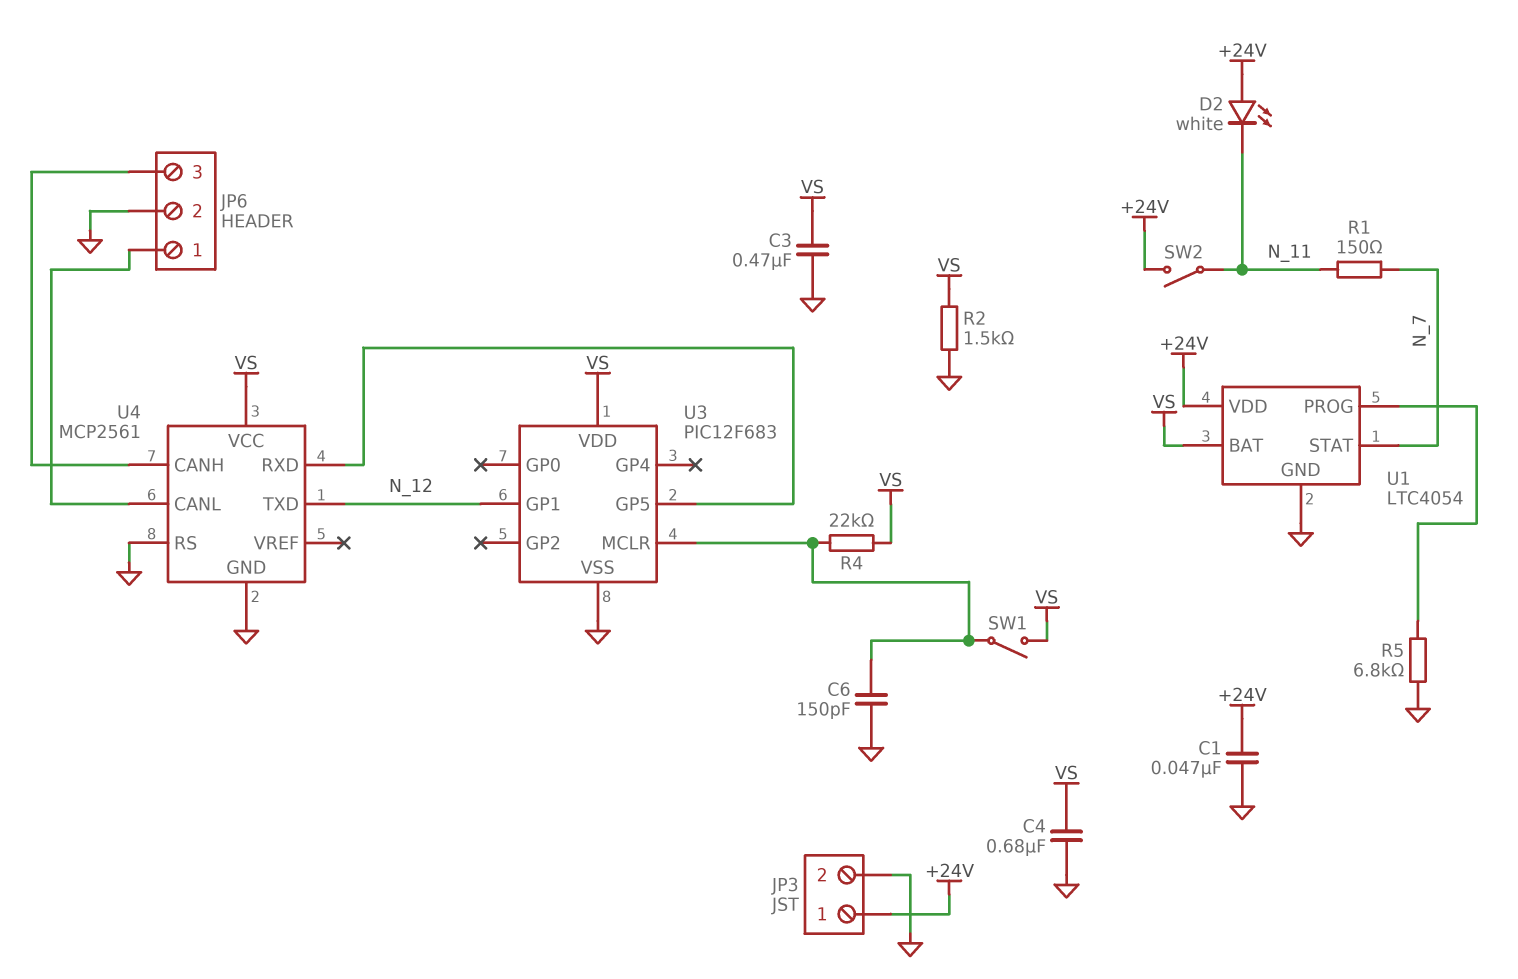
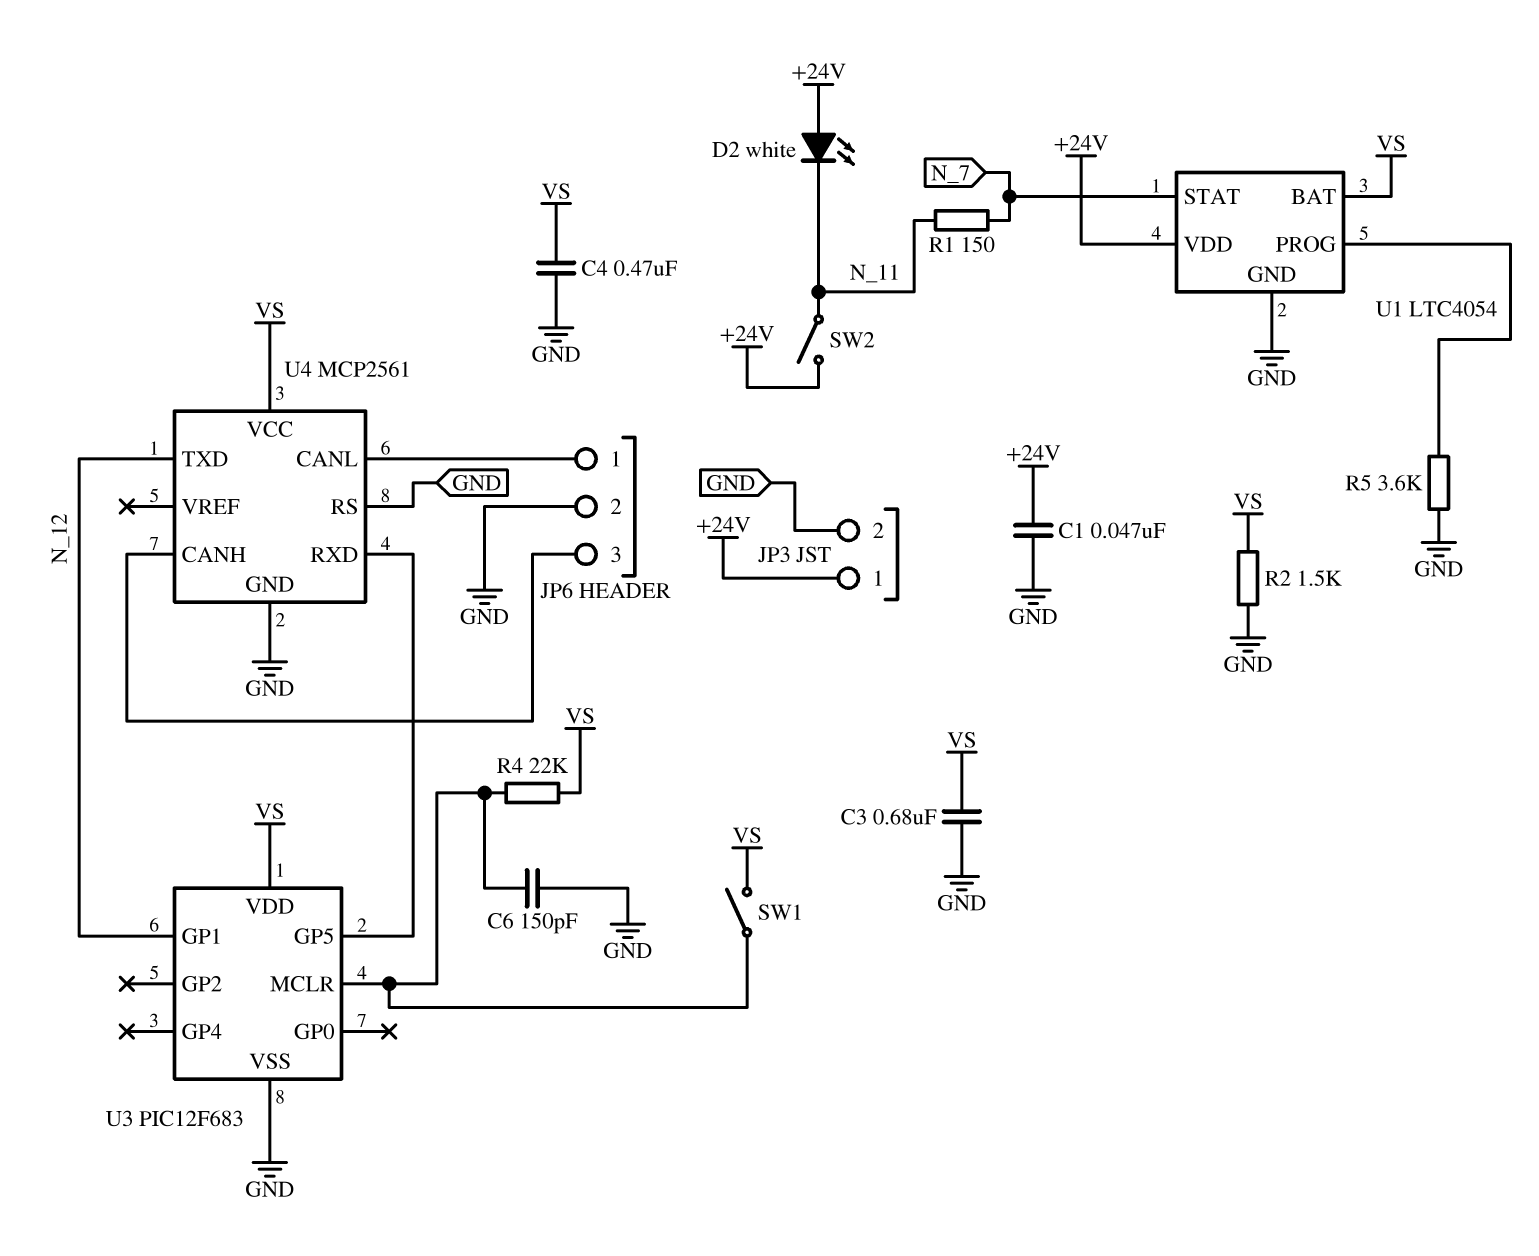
C3: 470nF (GND, VS) -> 680nF (GND, VS)
C4: 680nF (GND, VS) -> 470nF (GND, VS)
R5: 6.8k (GND, U1/PROG) -> 3.6k (GND, U1/PROG)

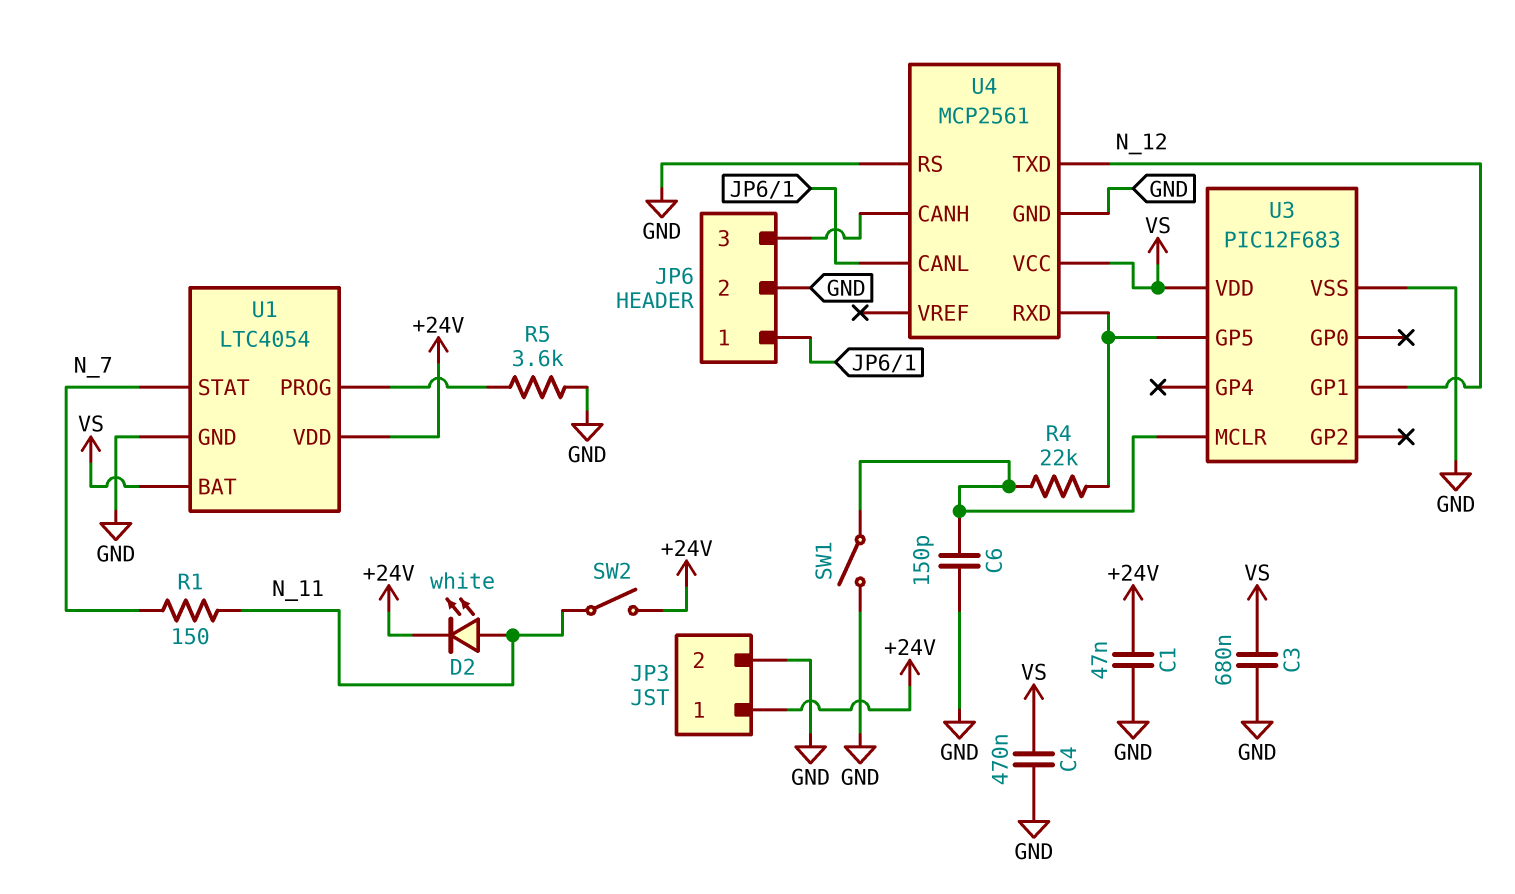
D2: LED white (A +24V, K N_11) -> LED white (A N_11, K +24V)
R2: 1.5k (GND, VS) -> none
R4: 22k (U3/MCLR, VS) -> 22k (U3/GP5, U3/MCLR)
SW1: switch (U3/MCLR, VS) -> switch (GND, U3/MCLR)

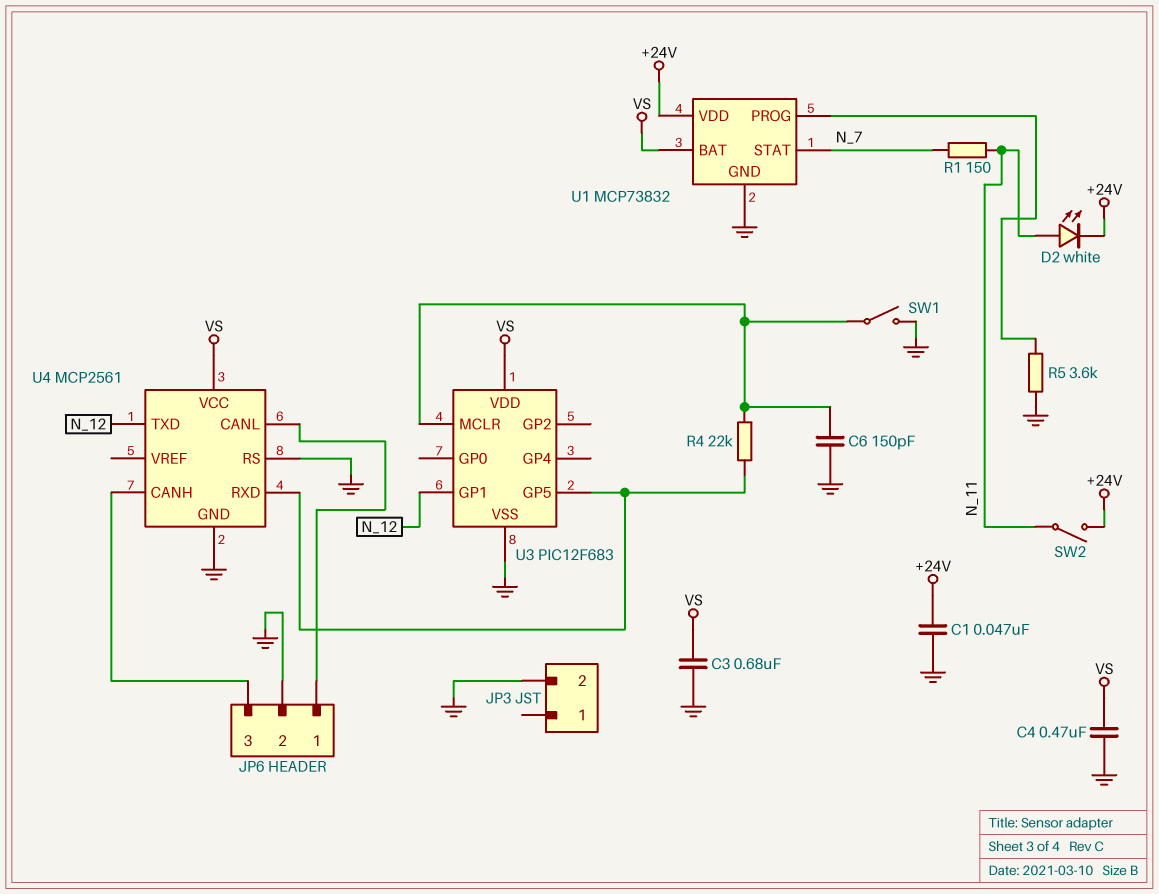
JP3 pin 1: +24V -> none
U1: LTC4054 -> MCP73832

